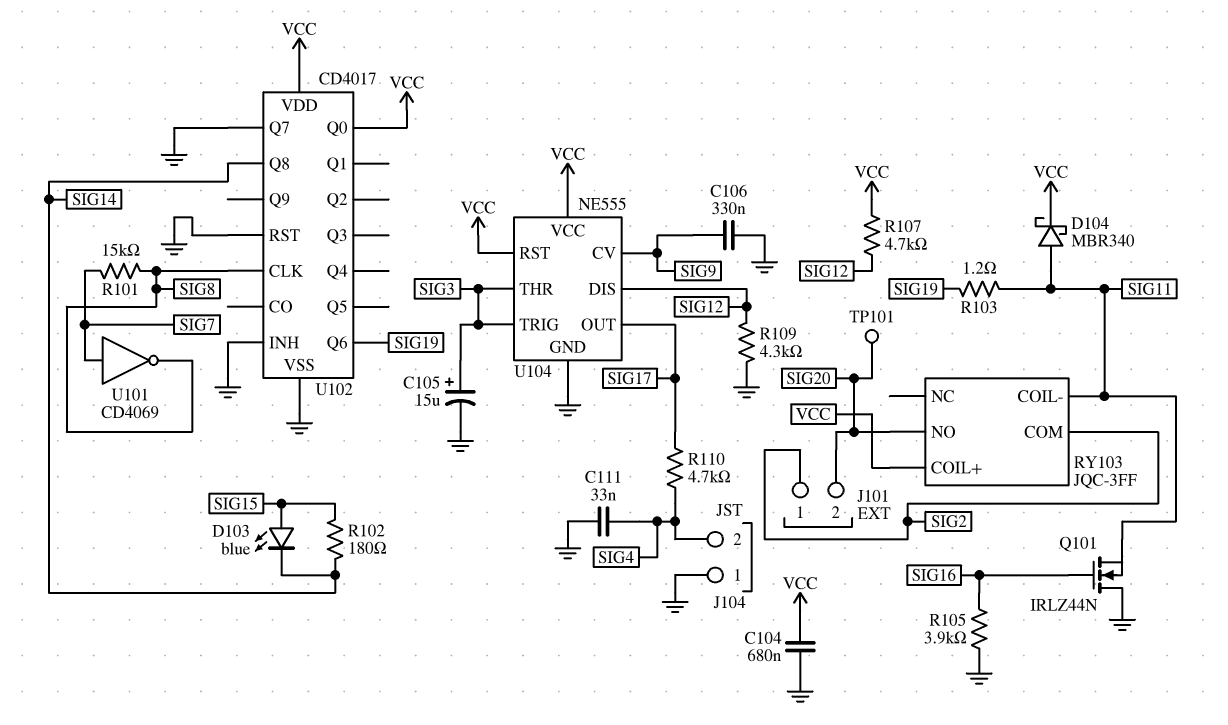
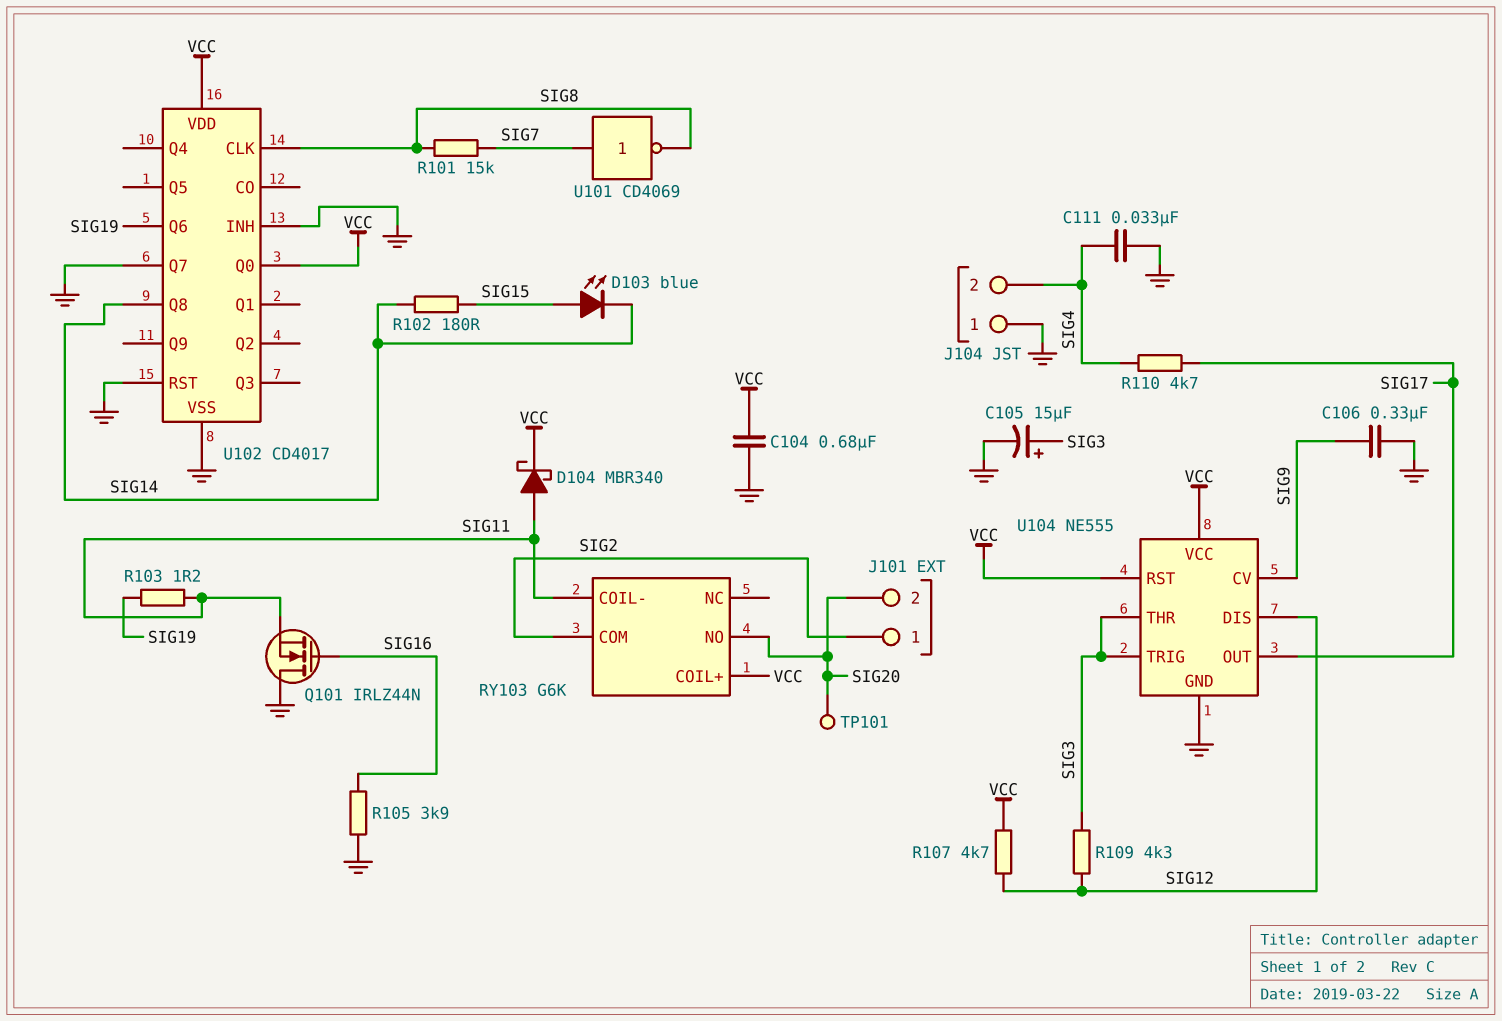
R109: 4.3k (GND, SIG12) -> 4.3k (SIG3, SIG12)
RY103: JQC-3FF -> G6K

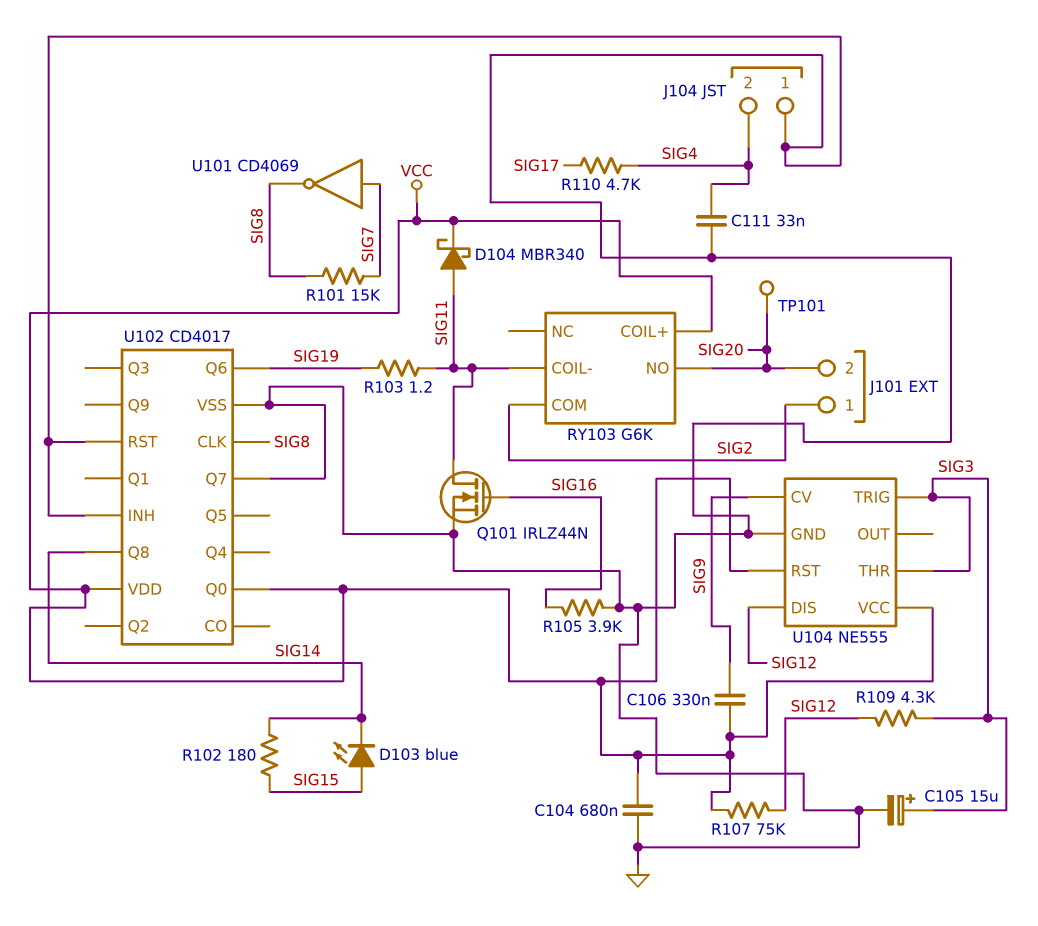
C106: 330nF (GND, SIG9) -> 330nF (SIG9, VCC)
Q101: NMOS IRLZ44N (G SIG16, D GND, S SIG11) -> NMOS IRLZ44N (G SIG16, D SIG11, S GND)
R107: 4.7k (SIG12, VCC) -> 75k (SIG12, VCC)
U104 pin OUT: SIG17 -> none

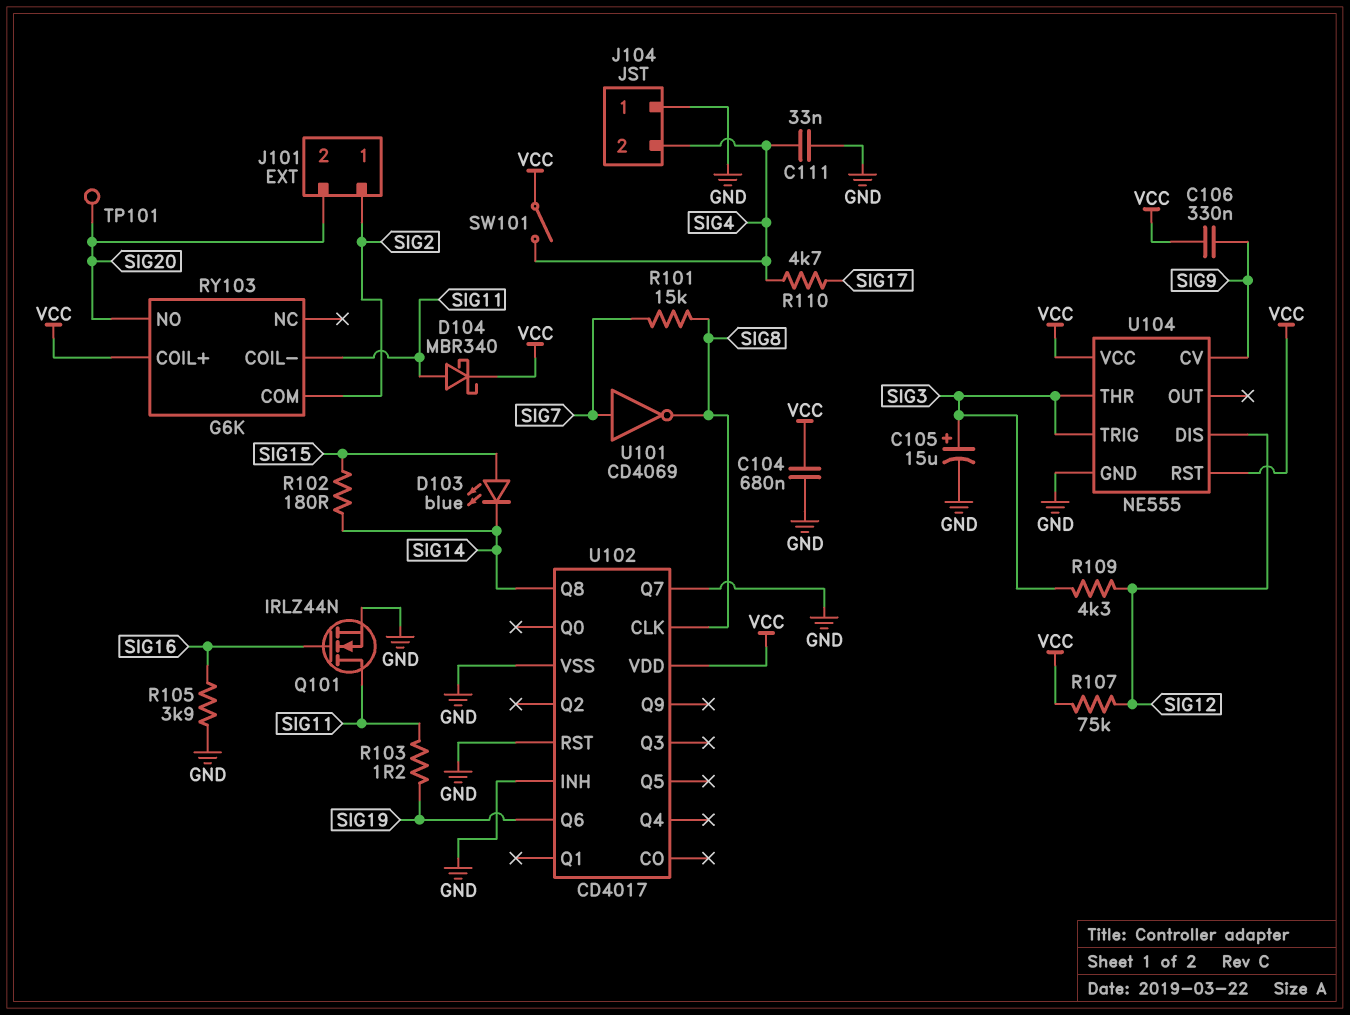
SW101: none -> switch (SIG4, VCC)
U102 pin Q0: VCC -> none

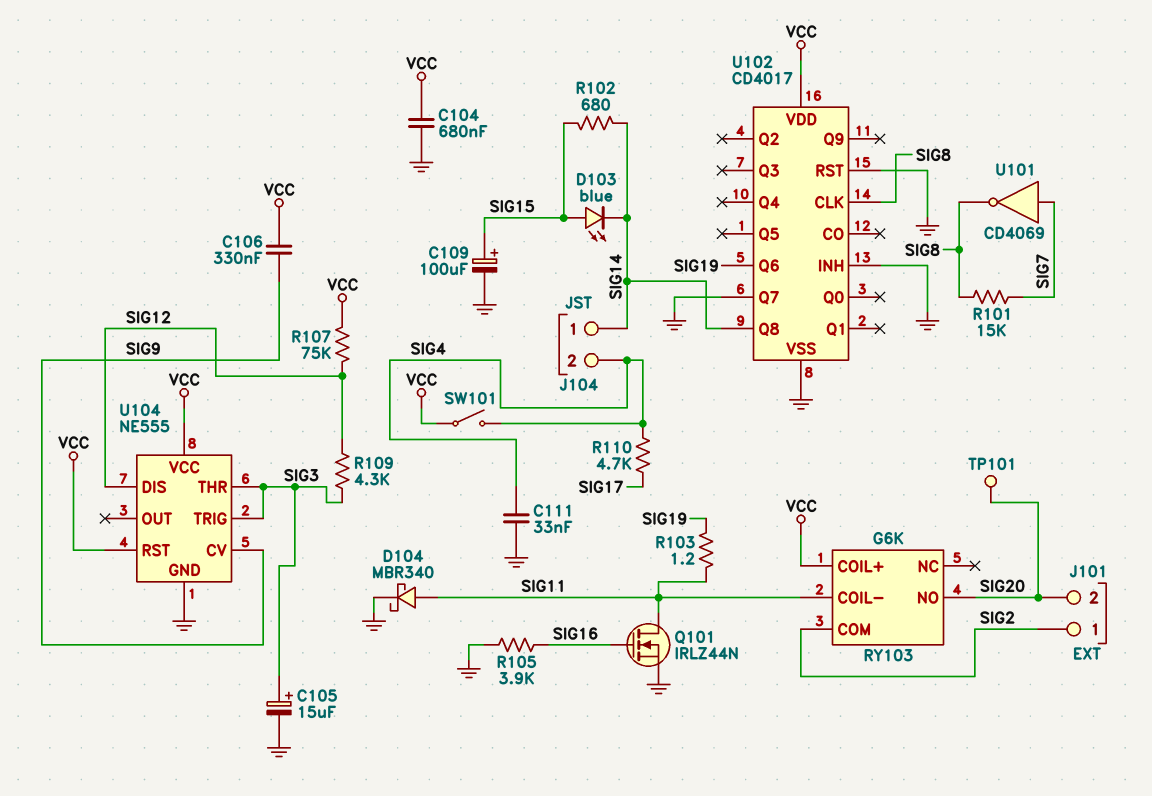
C109: none -> 100uF (plus SIG15, minus GND)
D104: schottky MBR340 (A SIG11, K VCC) -> schottky MBR340 (A SIG11, K GND)
J104 pin 1: GND -> SIG14
R102: 180 (SIG14, SIG15) -> 680 (SIG14, SIG15)

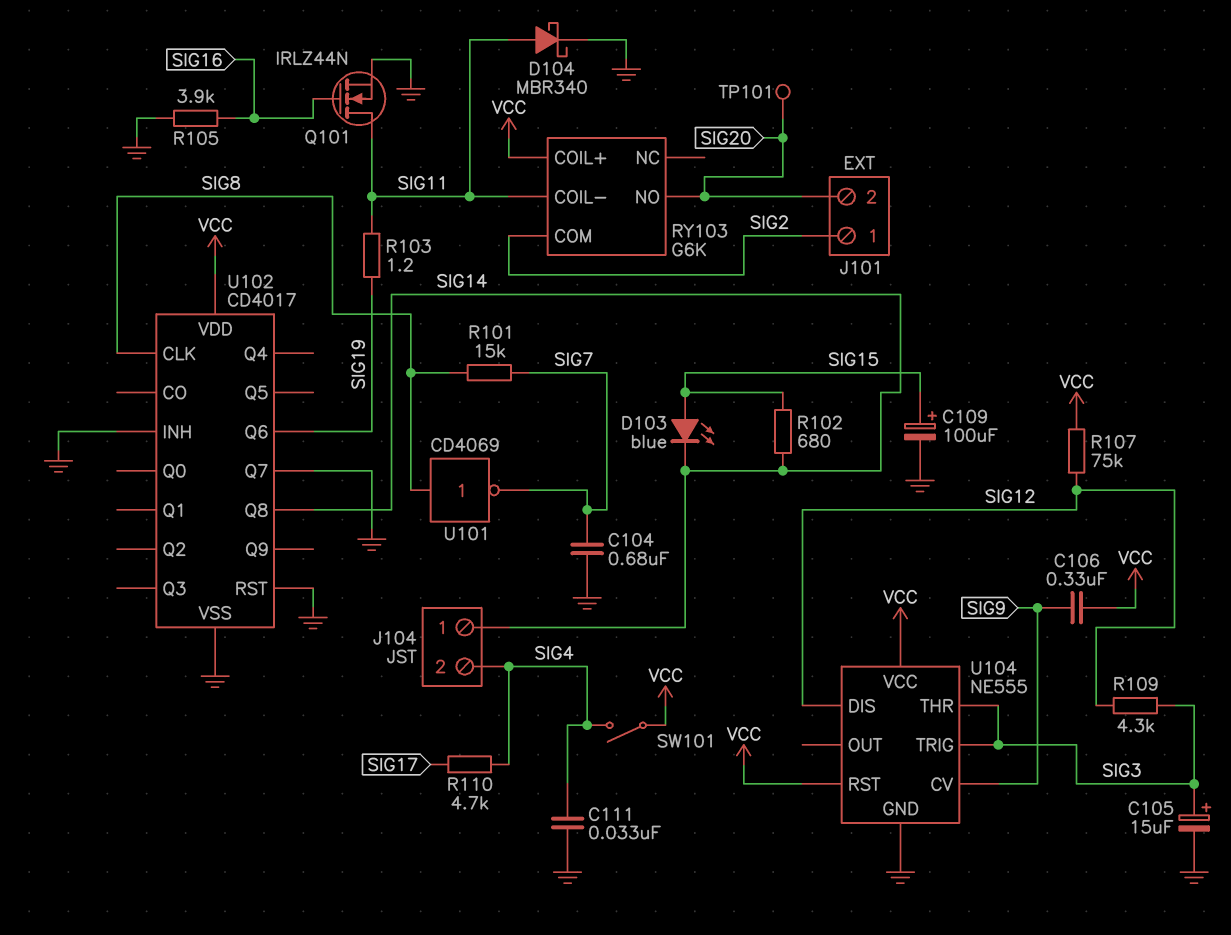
C104: 680nF (GND, VCC) -> 680nF (GND, SIG7)
U101: NOT CD4069 (in SIG7, out SIG8) -> NOT CD4069 (in SIG8, out SIG7)

